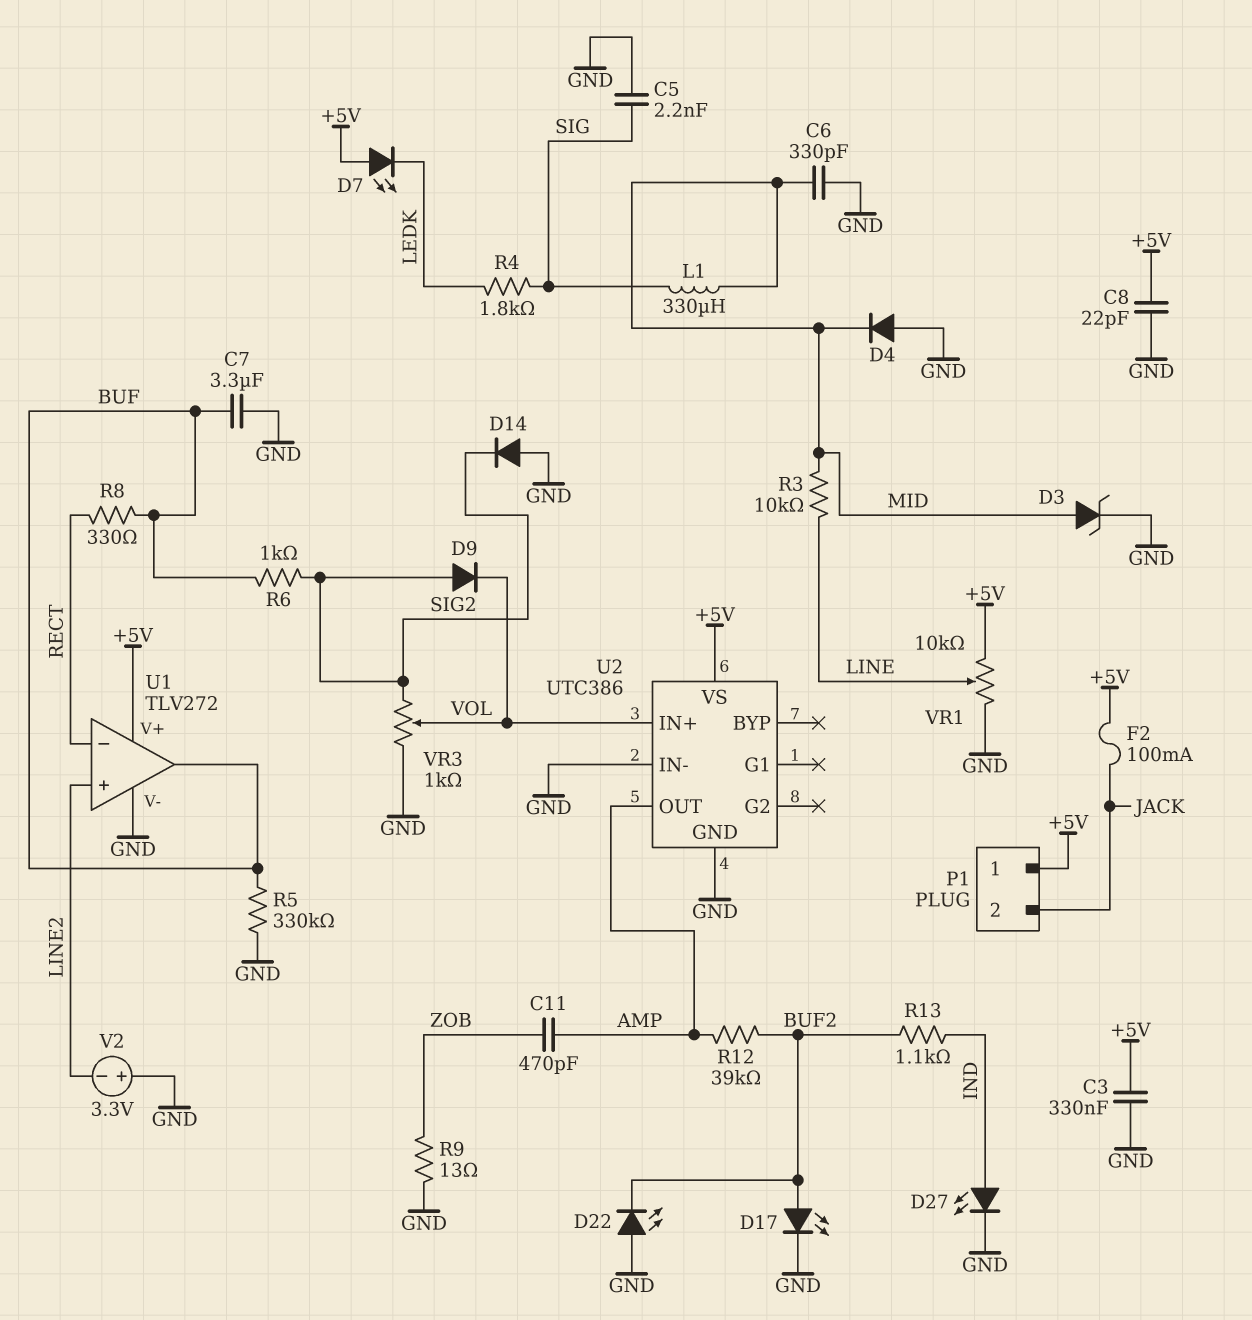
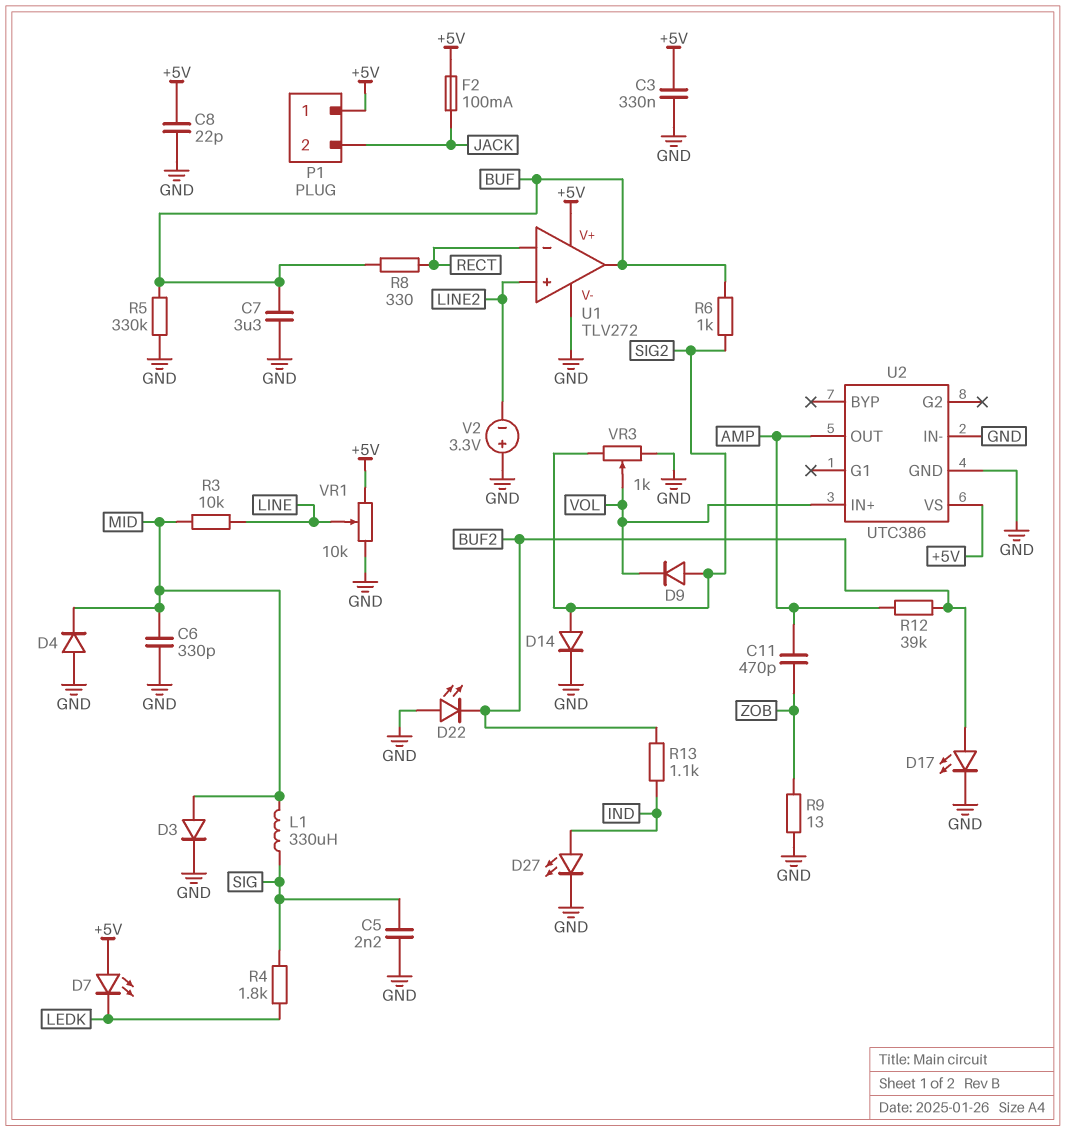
D3: zener (A MID, K GND) -> diode (A MID, K GND)
D14: diode (A GND, K SIG2) -> diode (A SIG2, K GND)

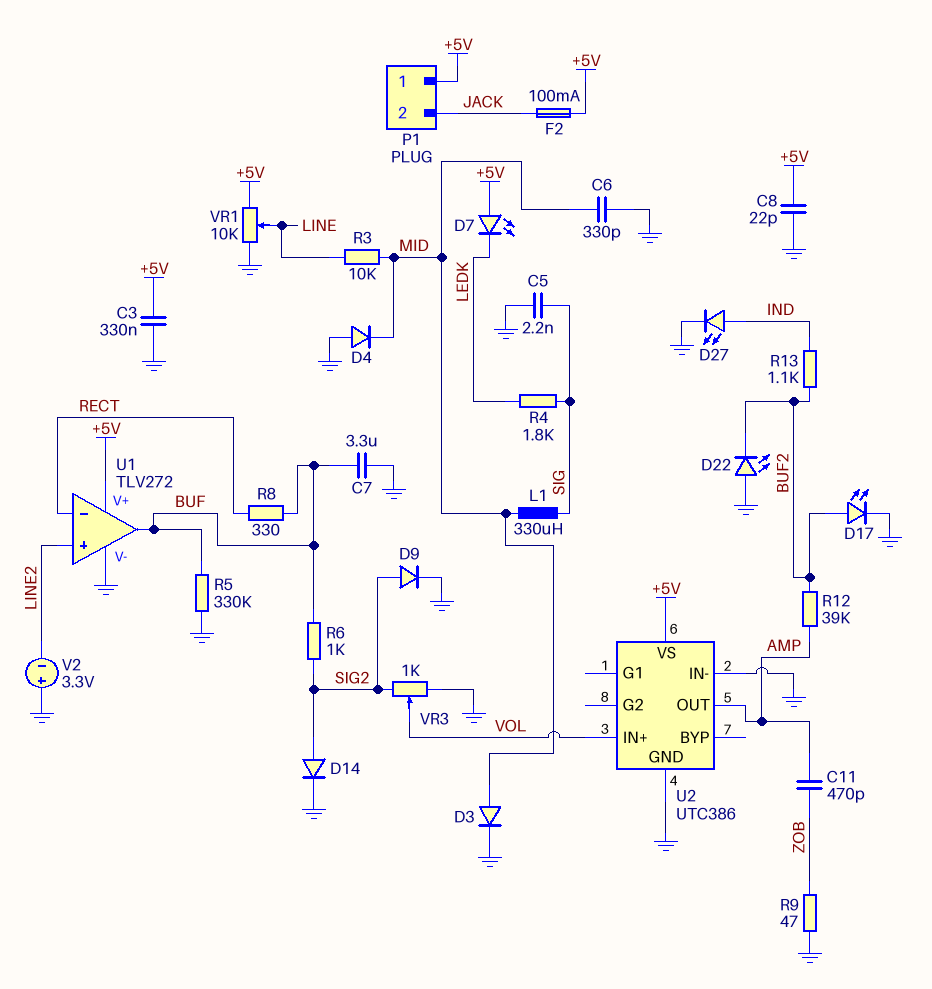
D9: diode (A SIG2, K VOL) -> diode (A SIG2, K GND)
R9: 13 (GND, ZOB) -> 47 (GND, ZOB)

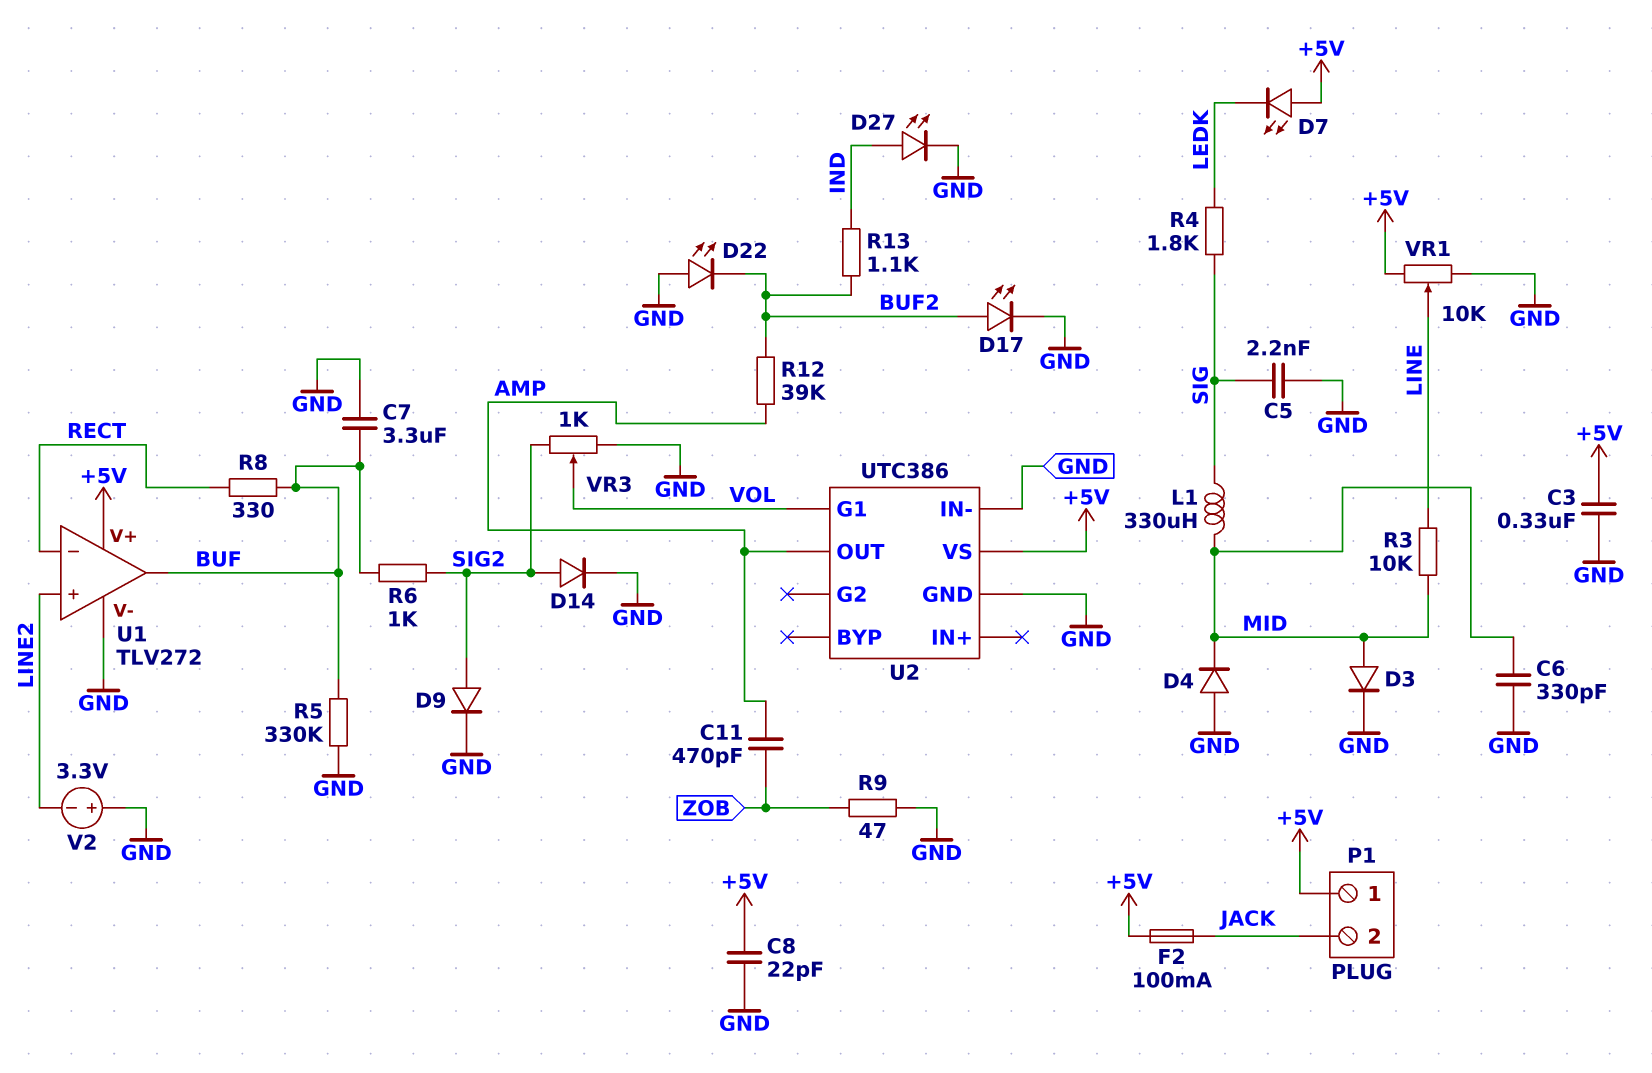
U2 pin G1: none -> VOL
U2 pin IN+: VOL -> none

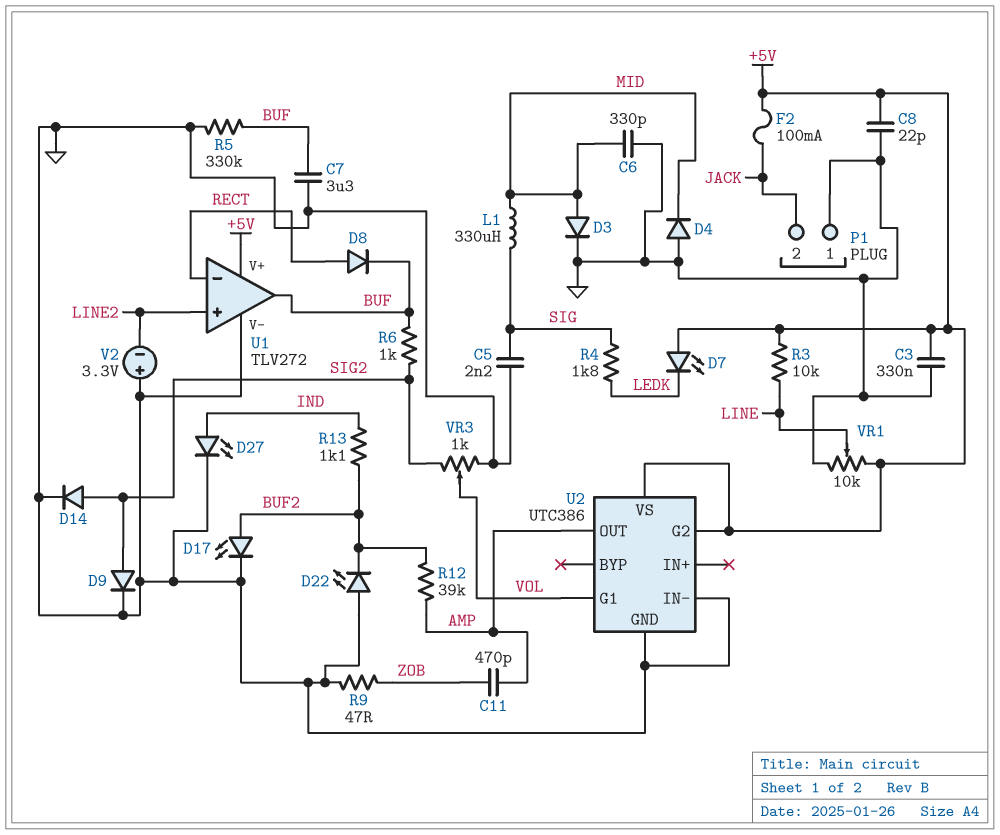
D8: none -> diode (A RECT, K BUF)
P1 pin 1: +5V -> GND
R3: 10k (LINE, MID) -> 10k (+5V, LINE)
R8: 330 (BUF, RECT) -> none
U2 pin G2: none -> +5V

